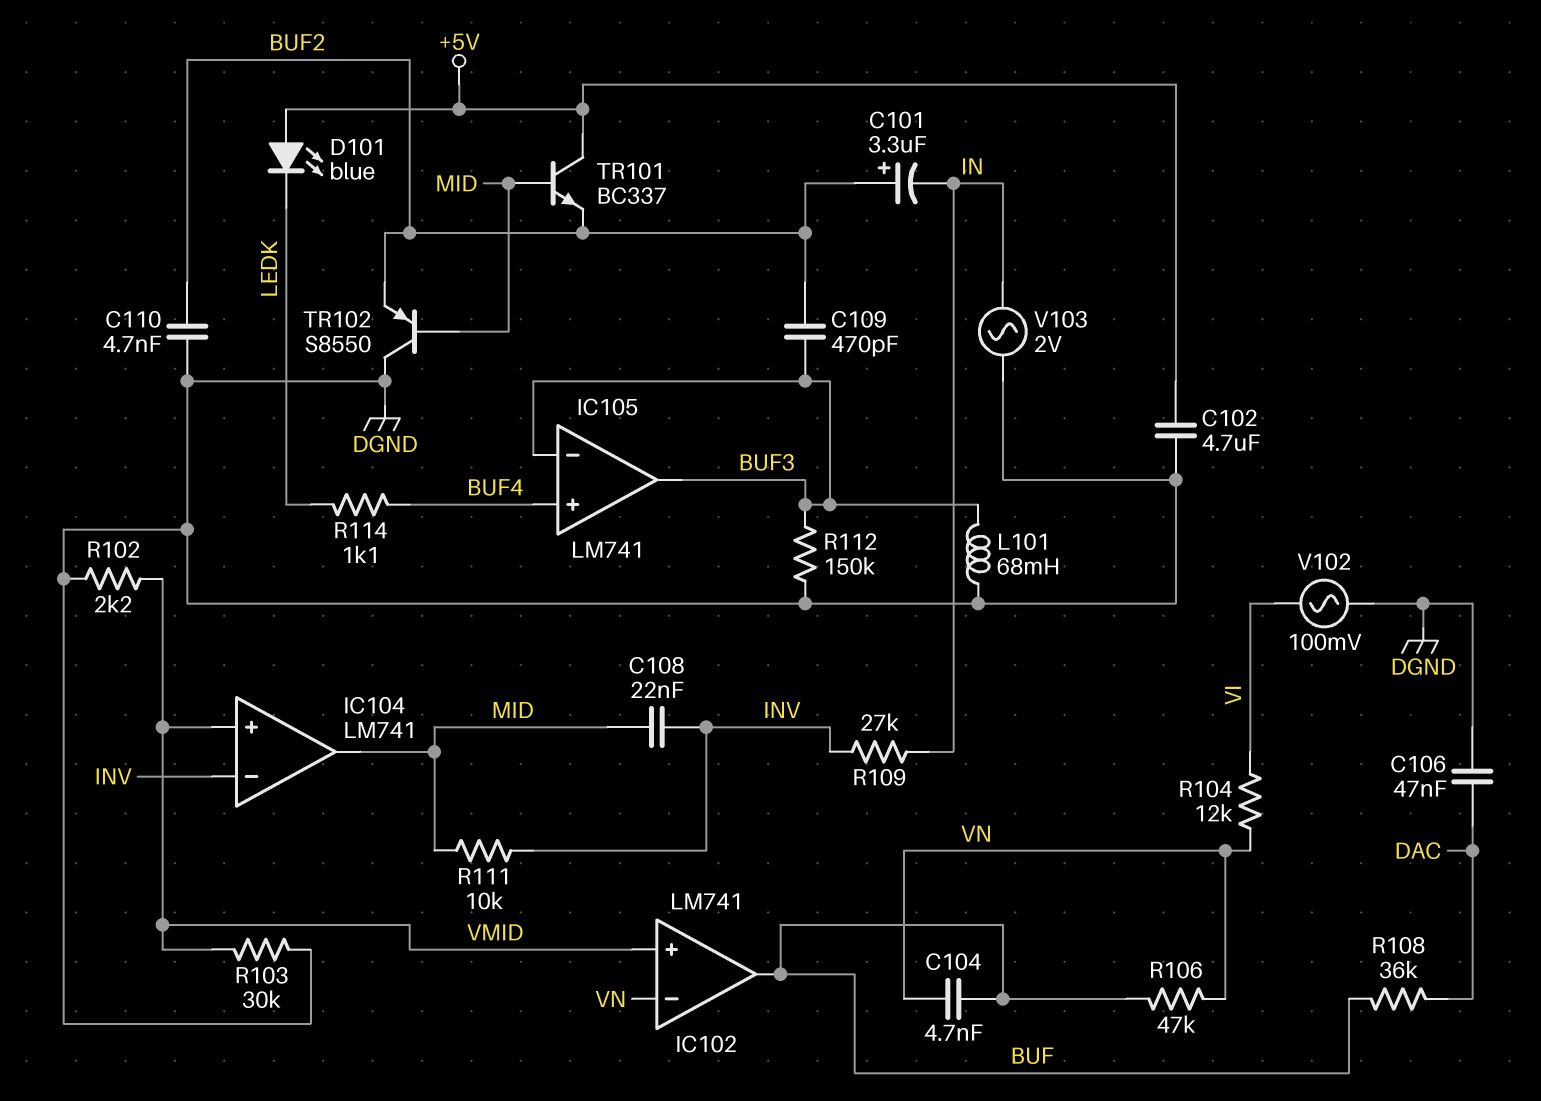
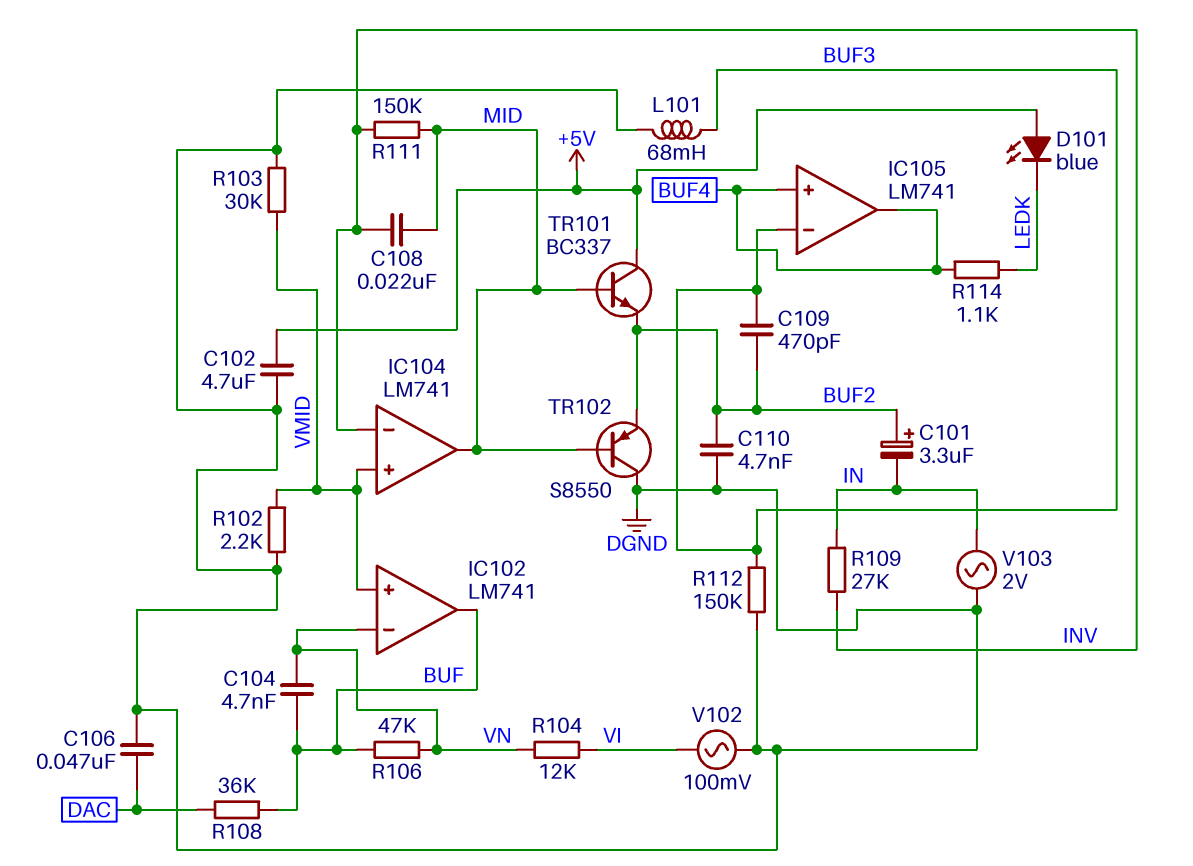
IC105 pin out: BUF3 -> BUF4
R111: 10k (INV, MID) -> 150k (INV, MID)

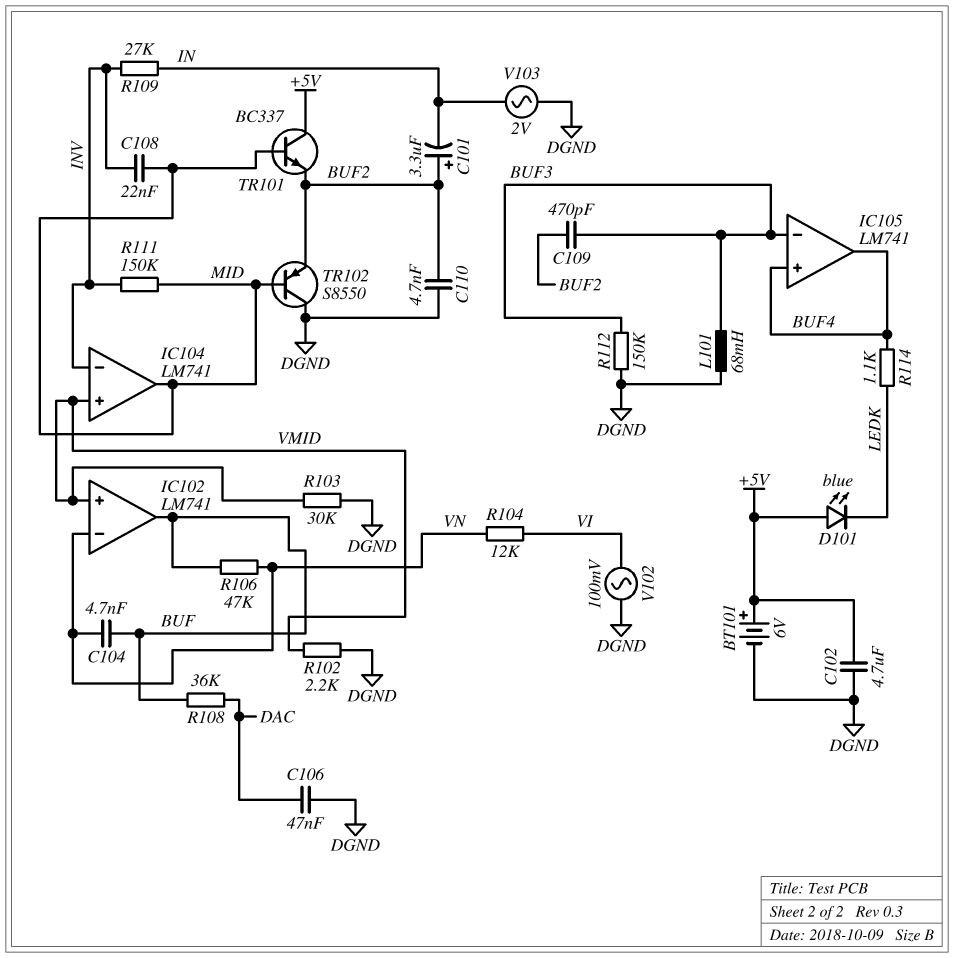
BT101: none -> 6V (plus +5V, minus DGND)

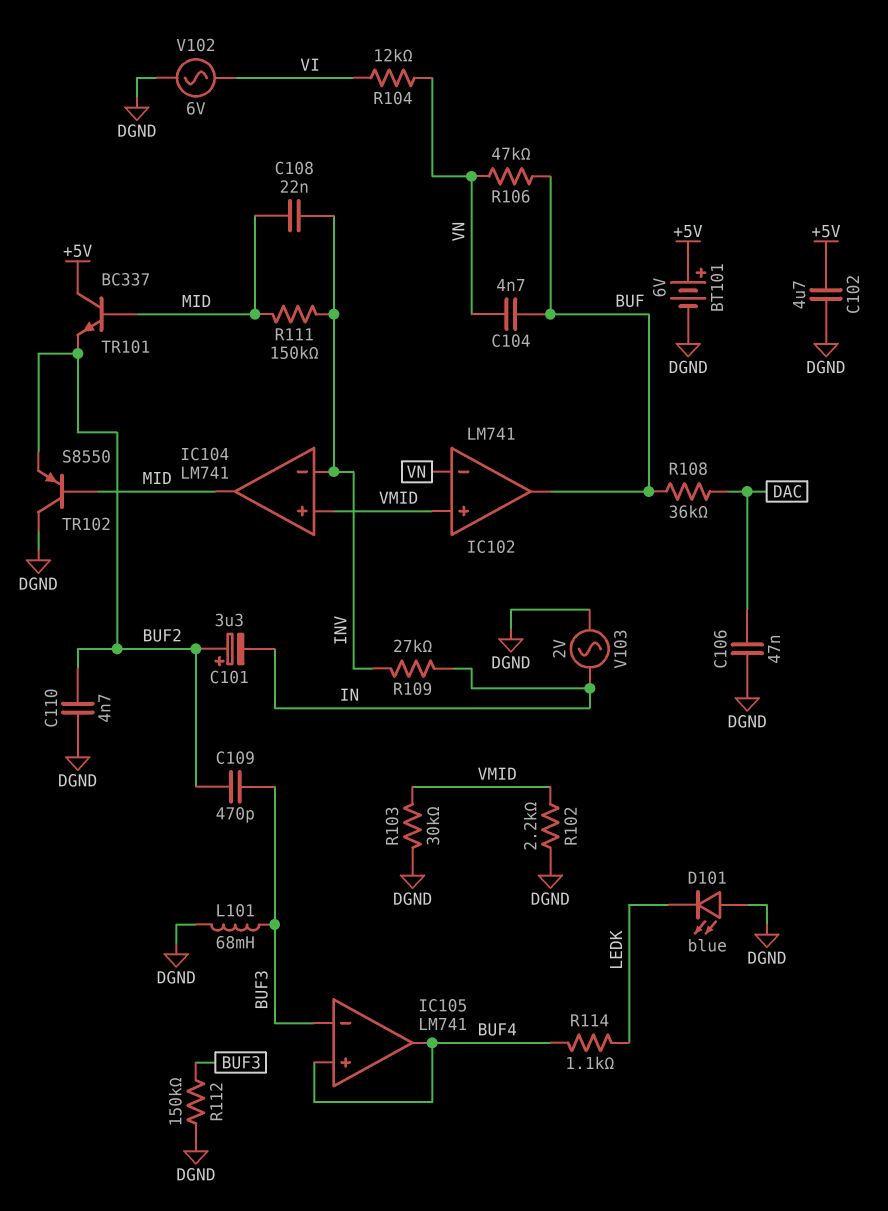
D101: LED blue (A +5V, K LEDK) -> LED blue (A DGND, K LEDK)
V102: AC 100mV (DGND, VI) -> AC 6V (DGND, VI)

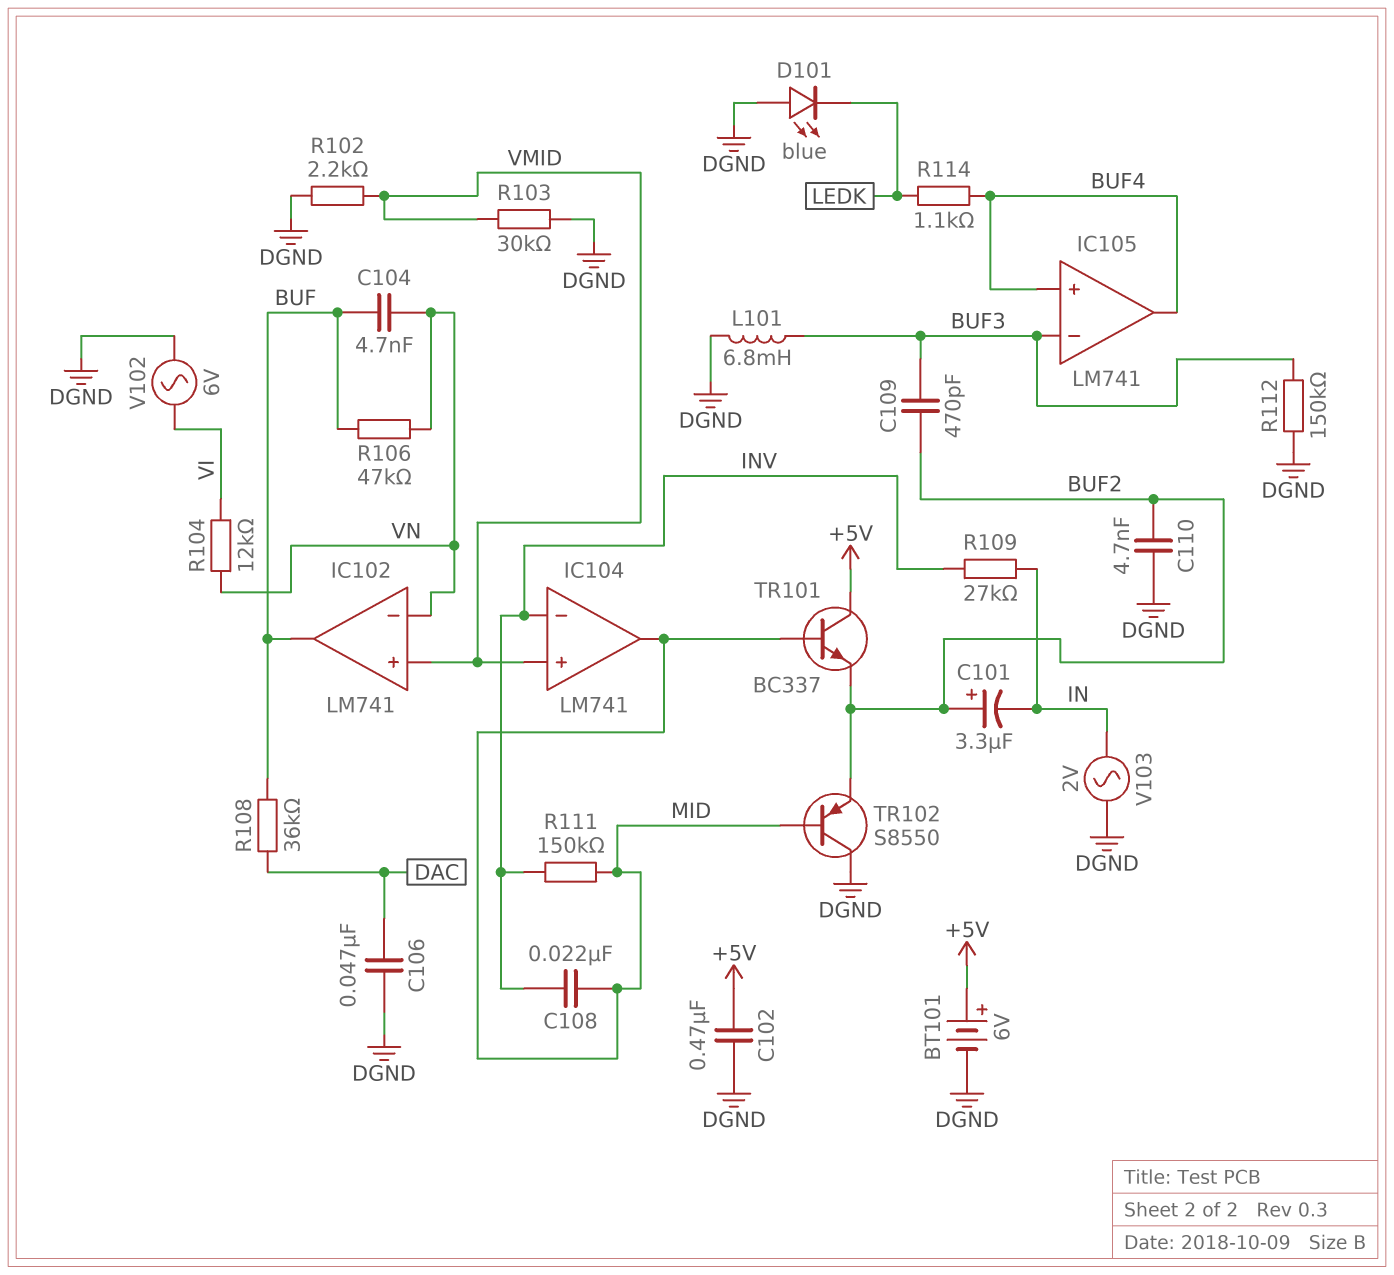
C102: 4.7uF (+5V, DGND) -> 470nF (+5V, DGND)
L101: 68mH (BUF3, DGND) -> 6.8mH (BUF3, DGND)

